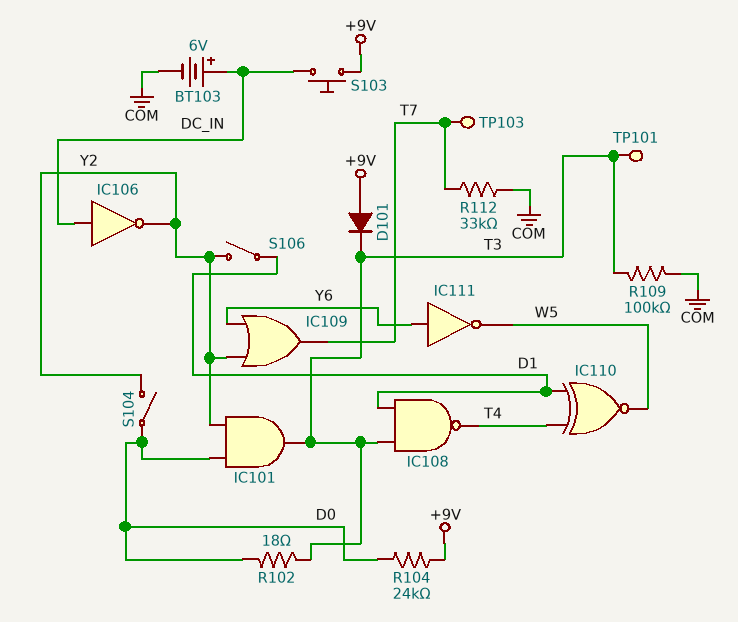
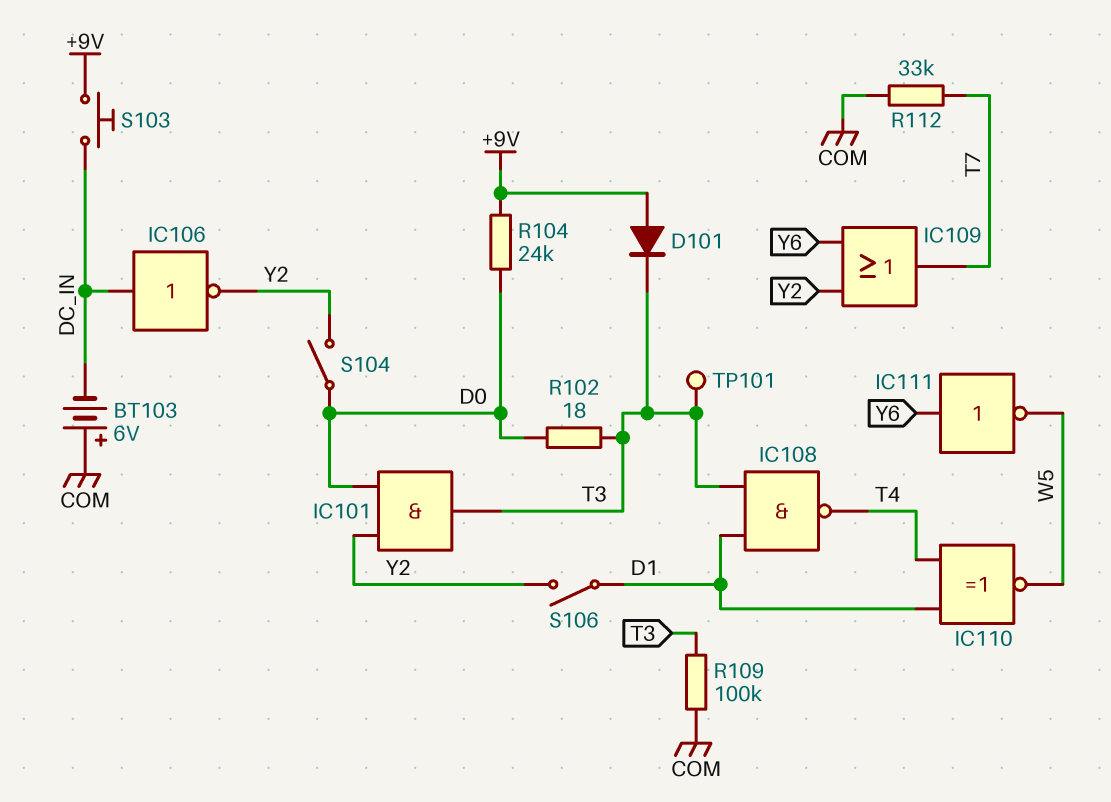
BT103: 6V (plus DC_IN, minus COM) -> 6V (plus COM, minus DC_IN)
TP103: test point (T7) -> none

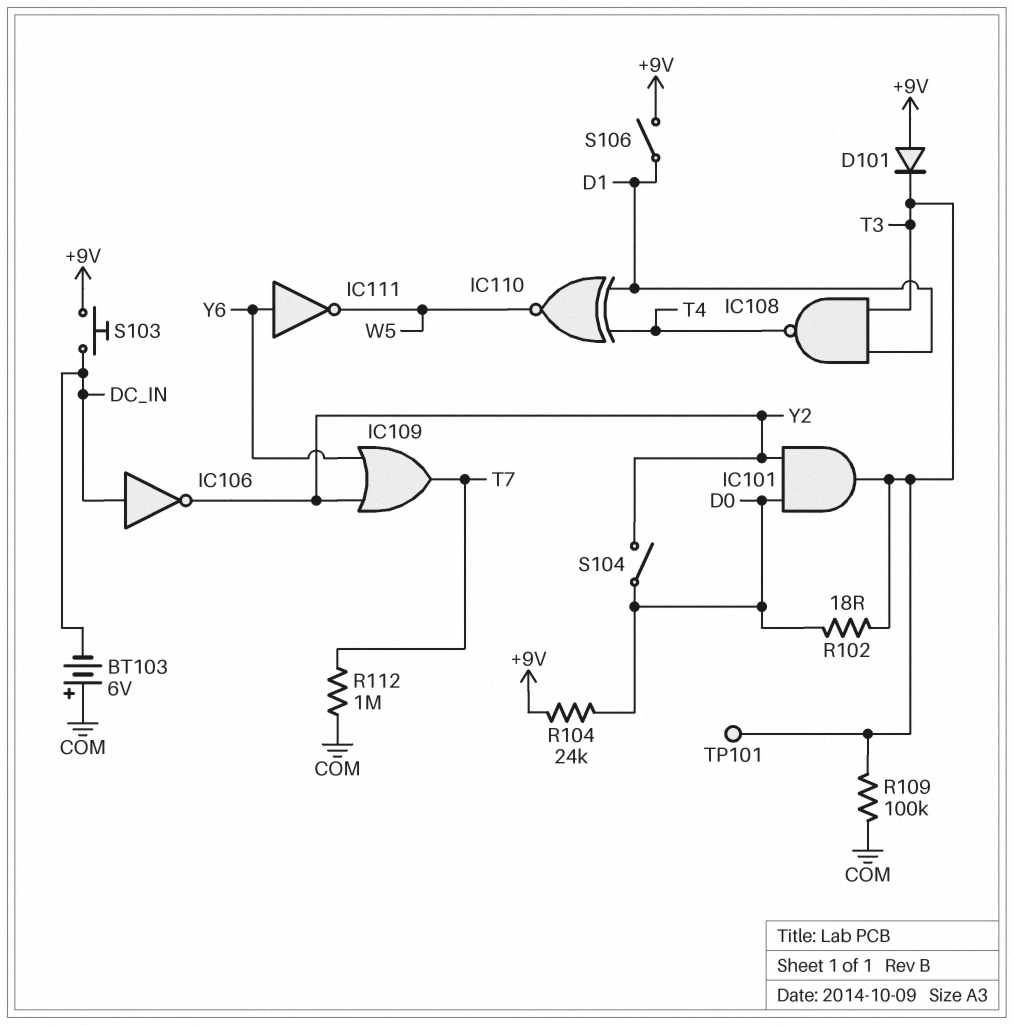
R112: 33k (COM, T7) -> 1M (COM, T7)
S106: switch (D1, Y2) -> switch (+9V, D1)

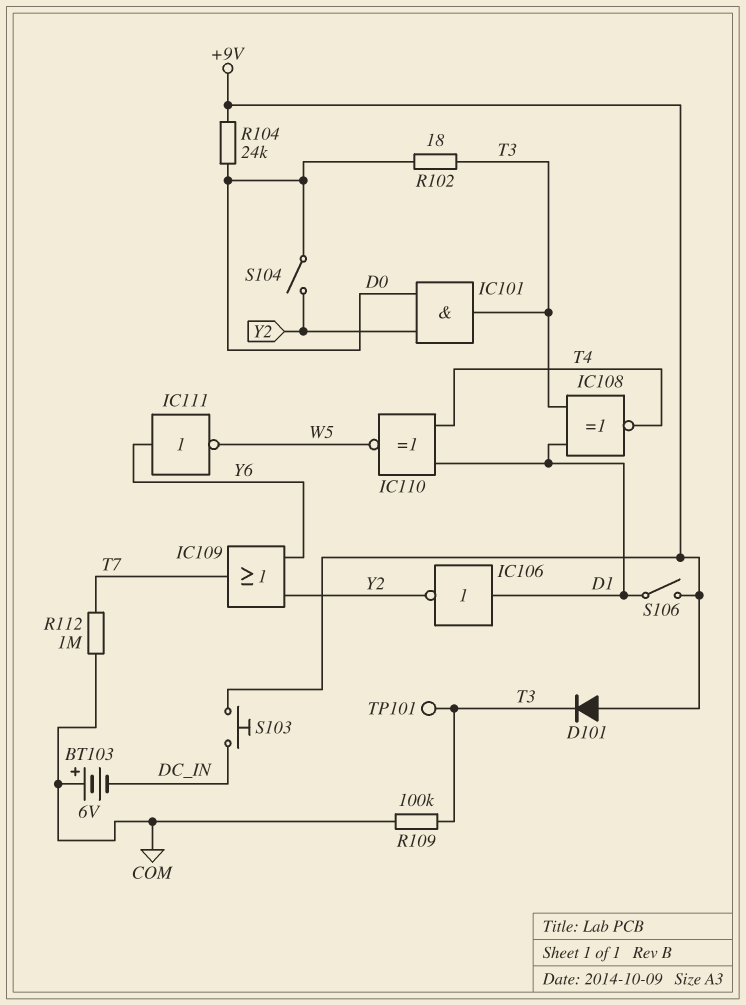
IC106: NOT (in DC_IN, out Y2) -> NOT (in D1, out Y2)
IC108: NAND (in D1, in T3, out T4) -> XNOR (in D1, in T3, out T4)

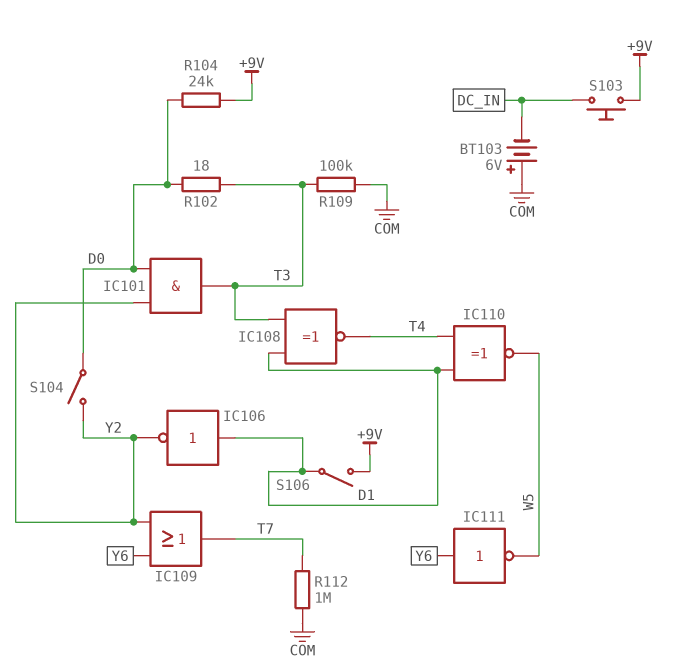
D101: diode (A +9V, K T3) -> none
TP101: test point (T3) -> none

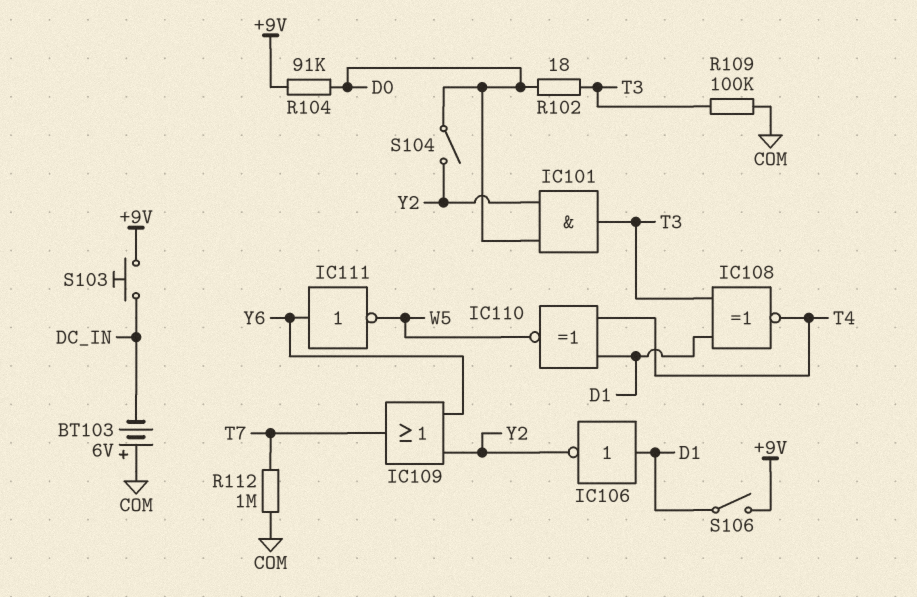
R104: 24k (+9V, D0) -> 91k (+9V, D0)

